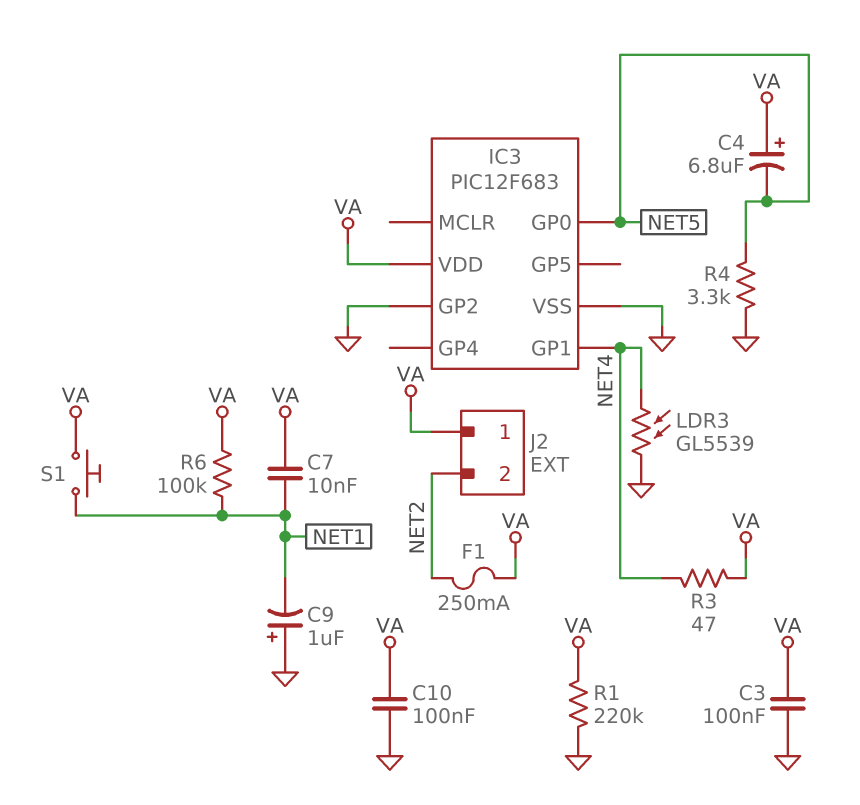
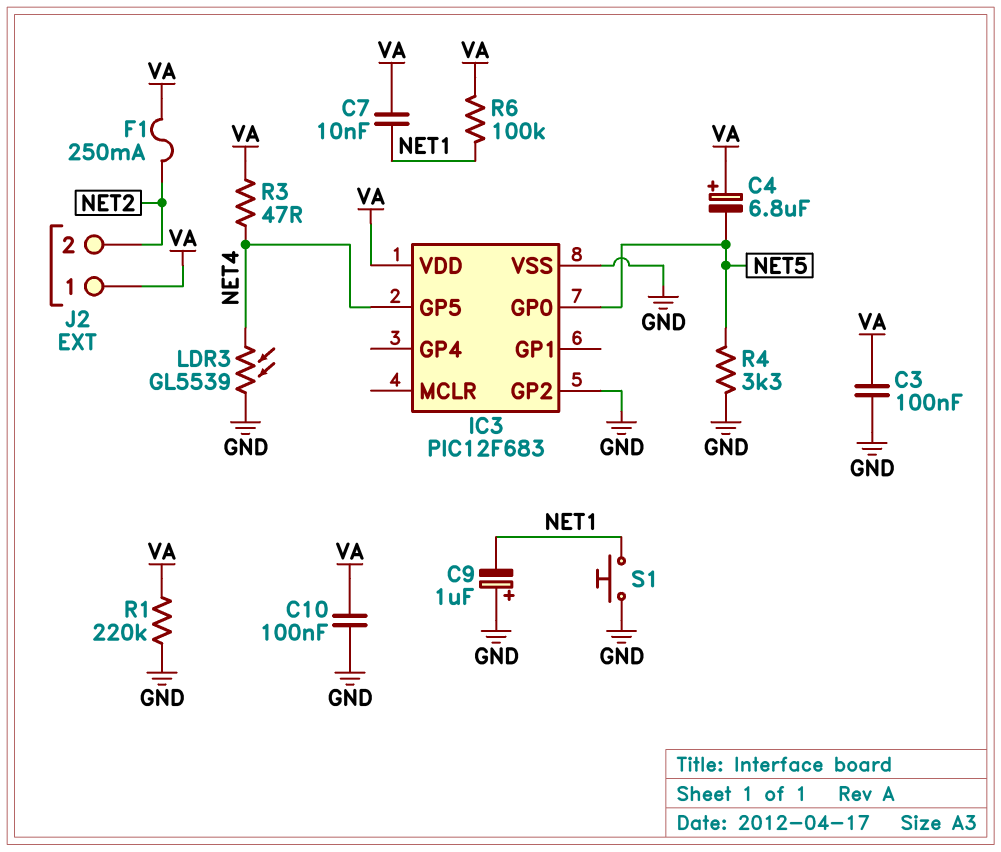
IC3 pin GP1: NET4 -> none
IC3 pin GP5: none -> NET4
S1: button (NET1, VA) -> button (GND, NET1)

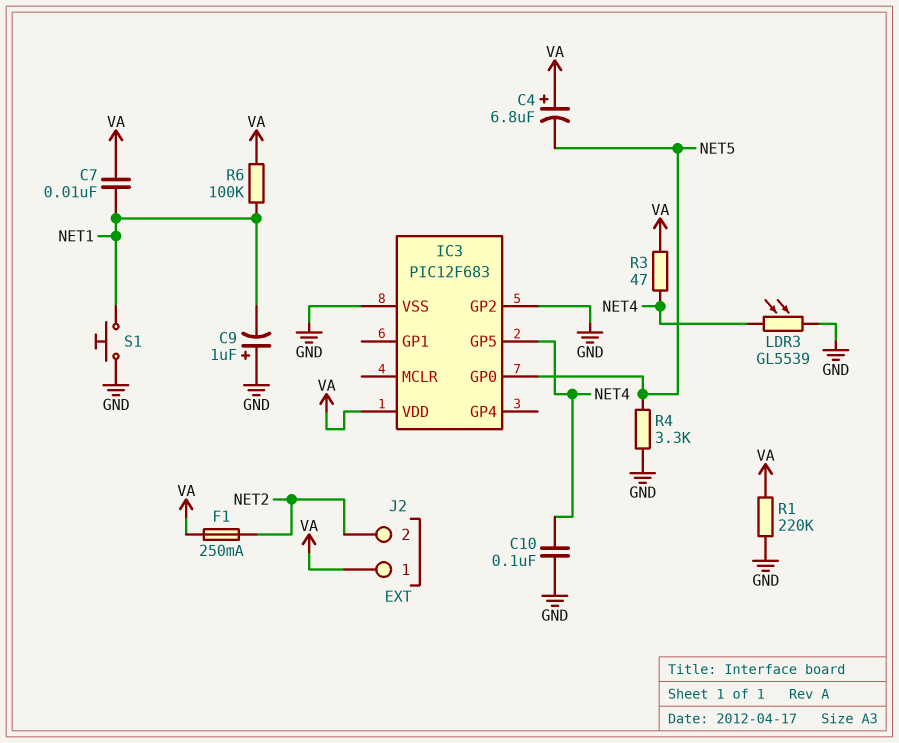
C3: 100nF (GND, VA) -> none
C10: 100nF (GND, VA) -> 100nF (GND, NET4)

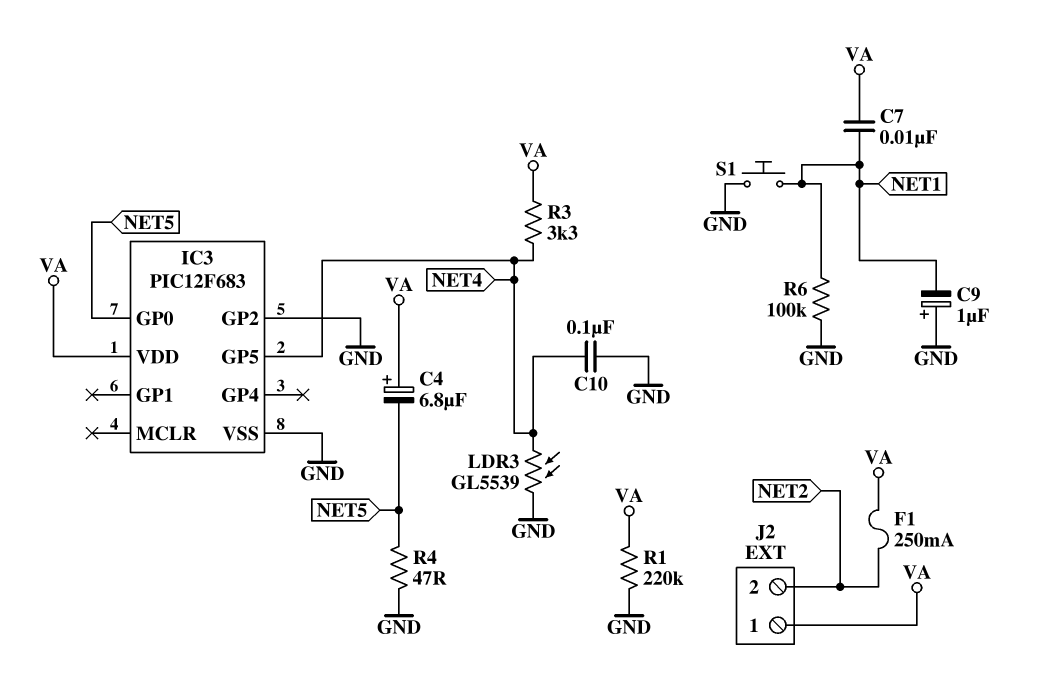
R3: 47 (NET4, VA) -> 3.3k (NET4, VA)
R4: 3.3k (GND, NET5) -> 47 (GND, NET5)
R6: 100k (NET1, VA) -> 100k (GND, NET1)

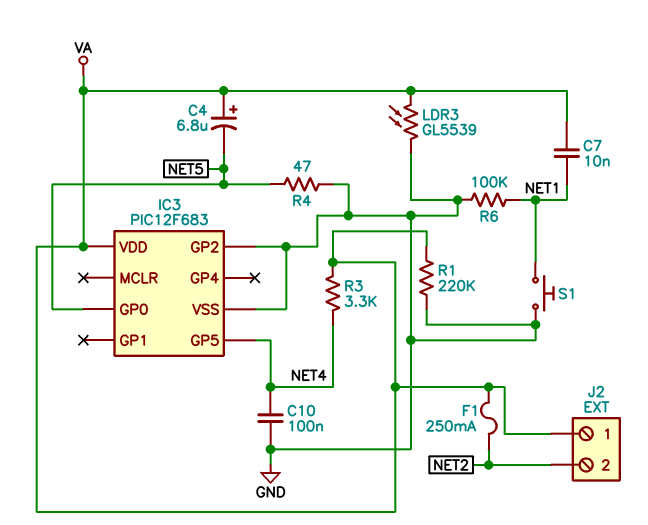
C9: 1uF (plus GND, minus NET1) -> none
LDR3: GL5539 (GND, NET4) -> GL5539 (GND, VA)

